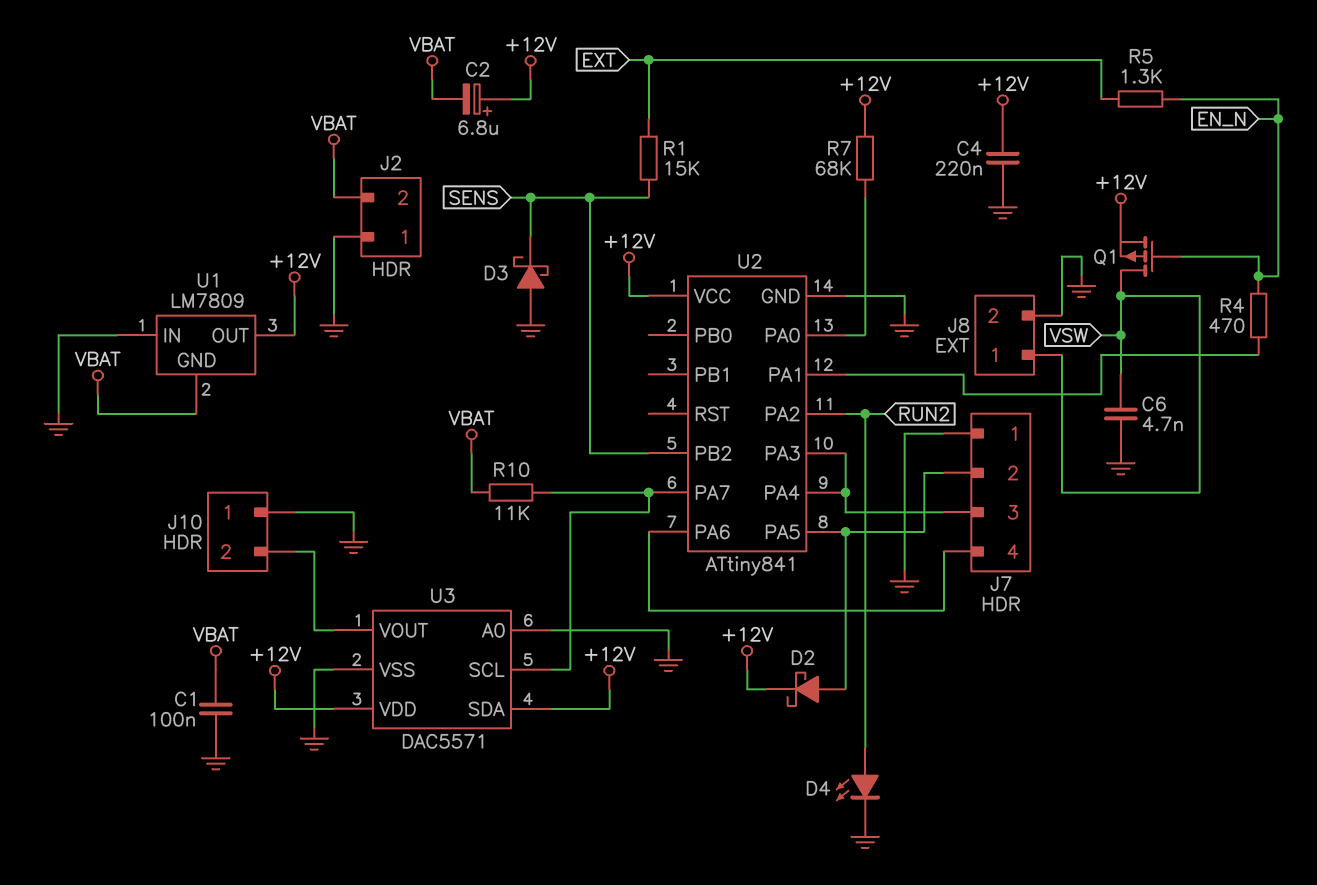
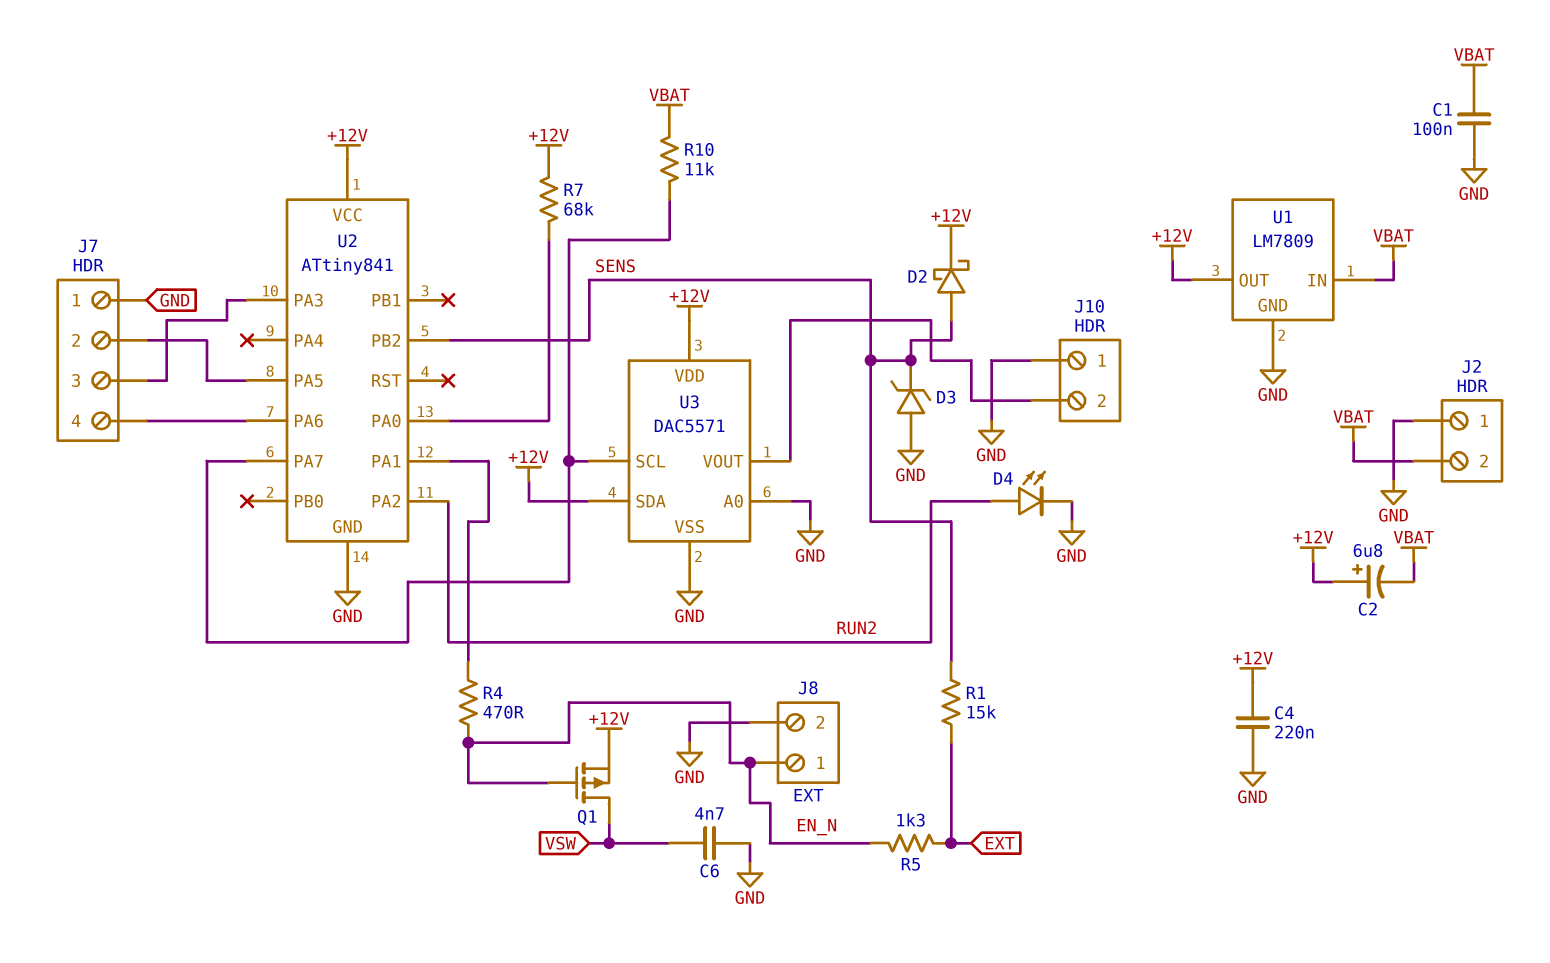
D2: schottky (A J7/2, K +12V) -> schottky (A SENS, K +12V)
D3: schottky (A GND, K SENS) -> zener (A GND, K SENS)
J8 pin 1: VSW -> EN_N
U1 pin GND: VBAT -> GND
U1 pin IN: GND -> VBAT
U2 pin PA4: J7/3 -> none

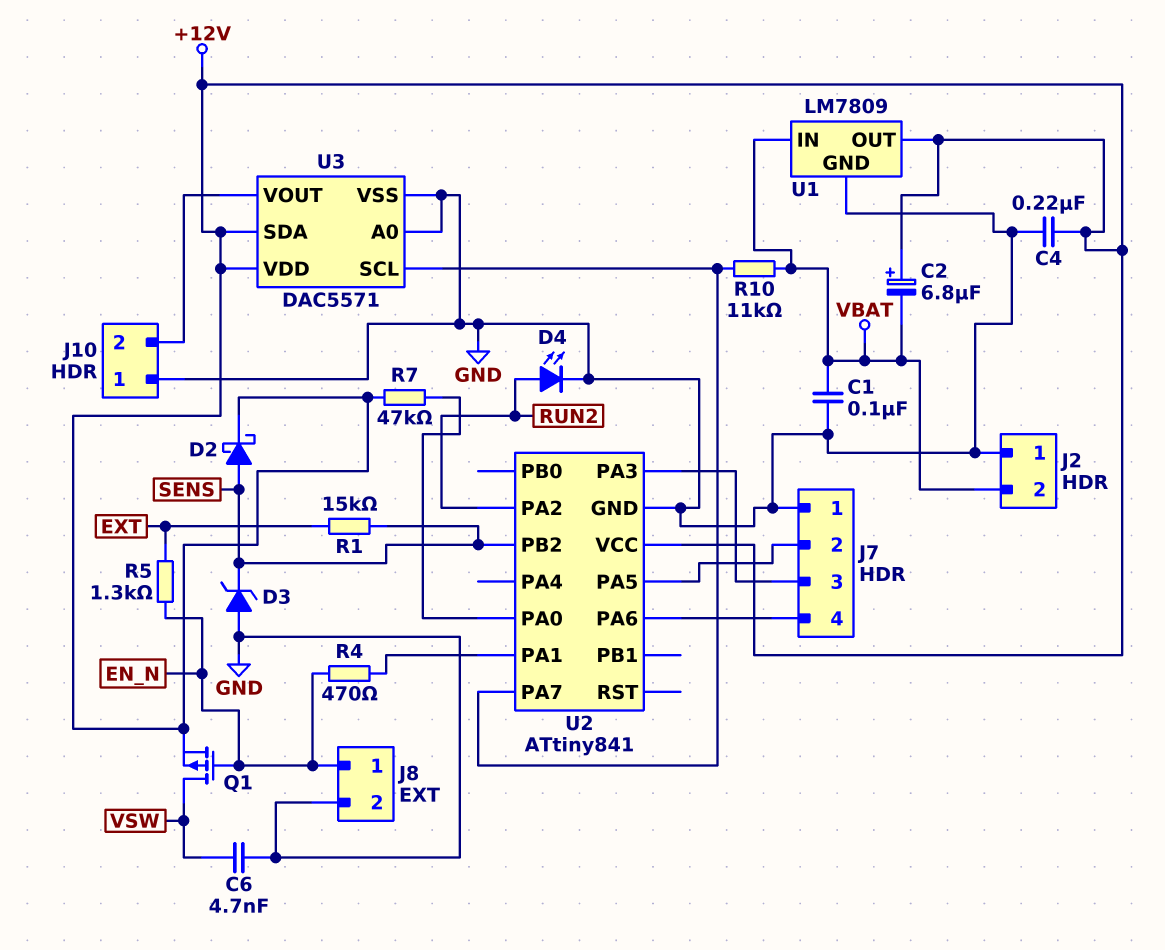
R7: 68k (+12V, U2/PA0) -> 47k (+12V, U2/PA0)

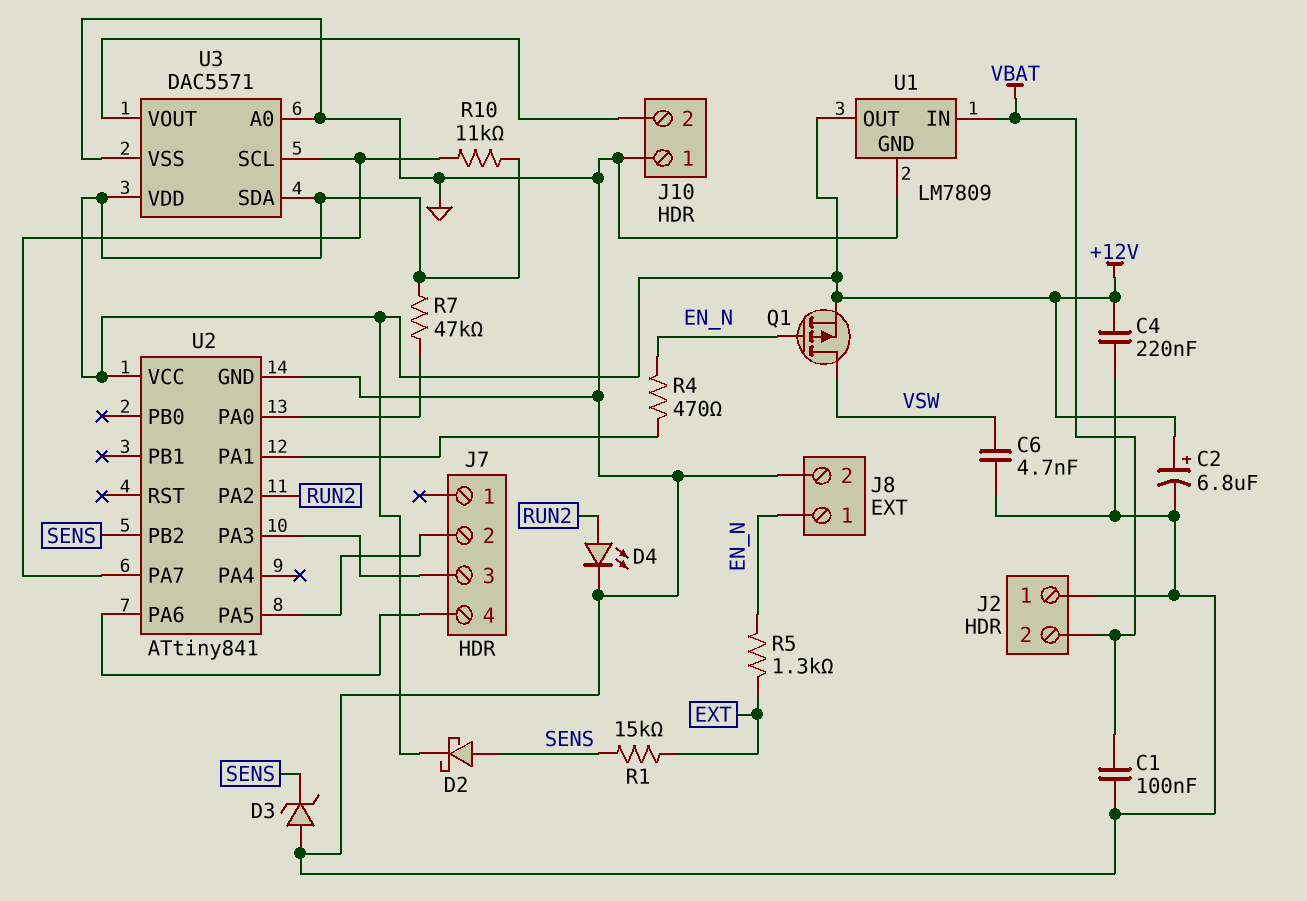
C2: 6.8uF (plus +12V, minus VBAT) -> 6.8uF (plus +12V, minus GND)
J7 pin 1: GND -> none
R10: 11k (U2/PA7, VBAT) -> 11k (+12V, U2/PA7)

